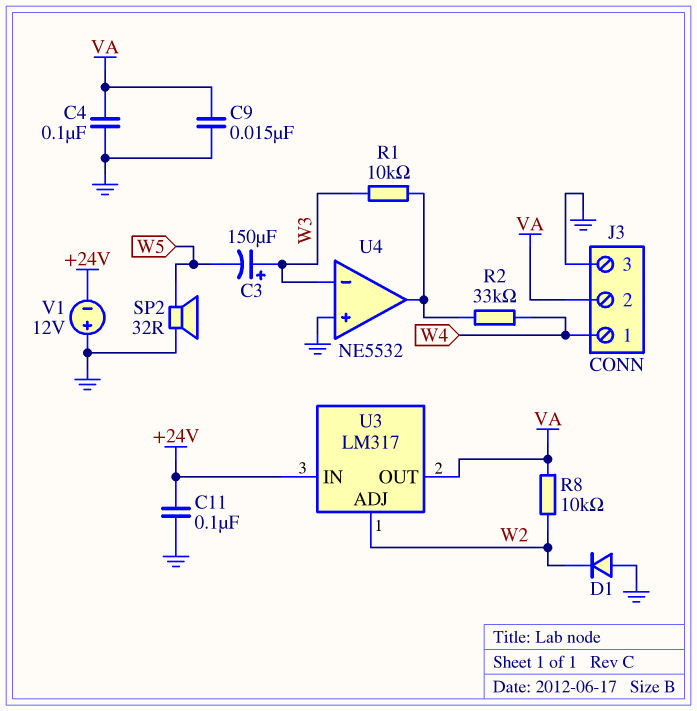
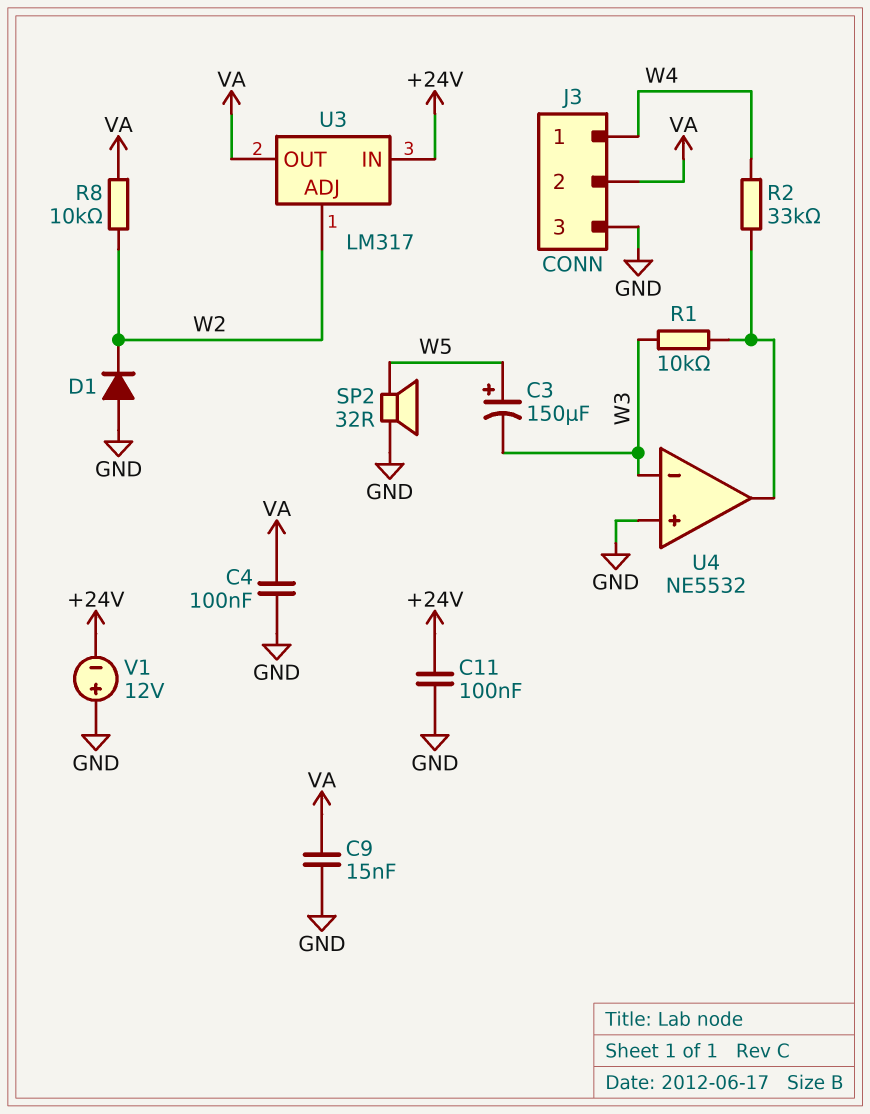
C3: 150uF (plus W3, minus W5) -> 150uF (plus W5, minus W3)

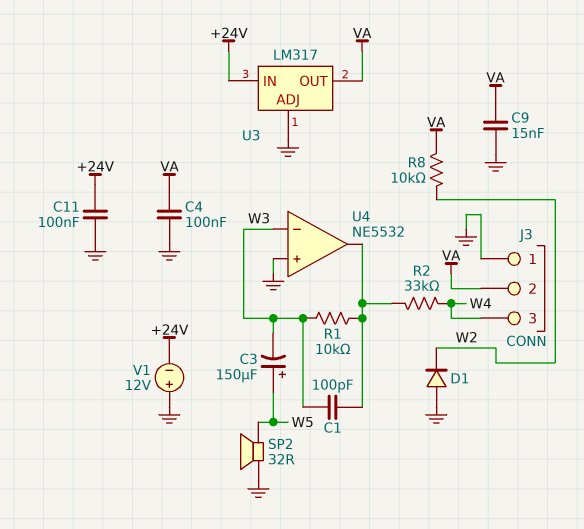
C1: none -> 100pF (U4/out, W3)
J3 pin 1: W4 -> GND
J3 pin 3: GND -> W4
U3 pin ADJ: W2 -> GND

